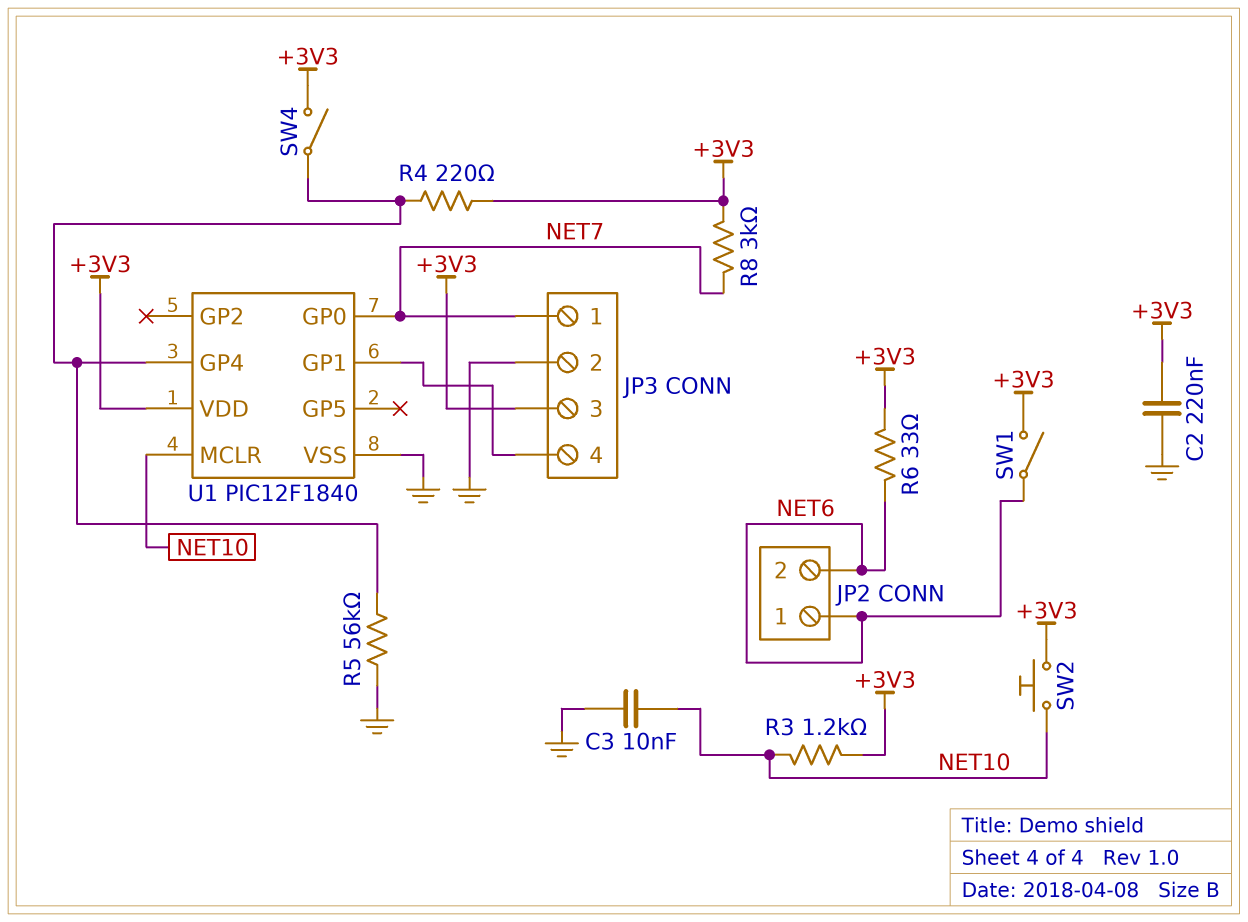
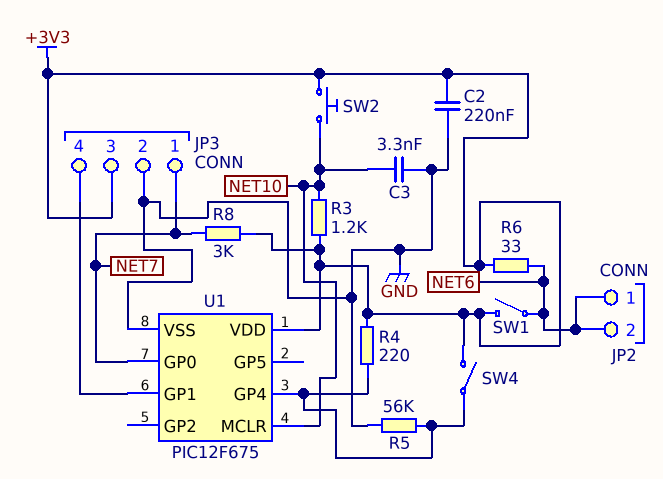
C3: 10nF (GND, NET10) -> 3.3nF (GND, NET10)
U1: PIC12F1840 -> PIC12F675

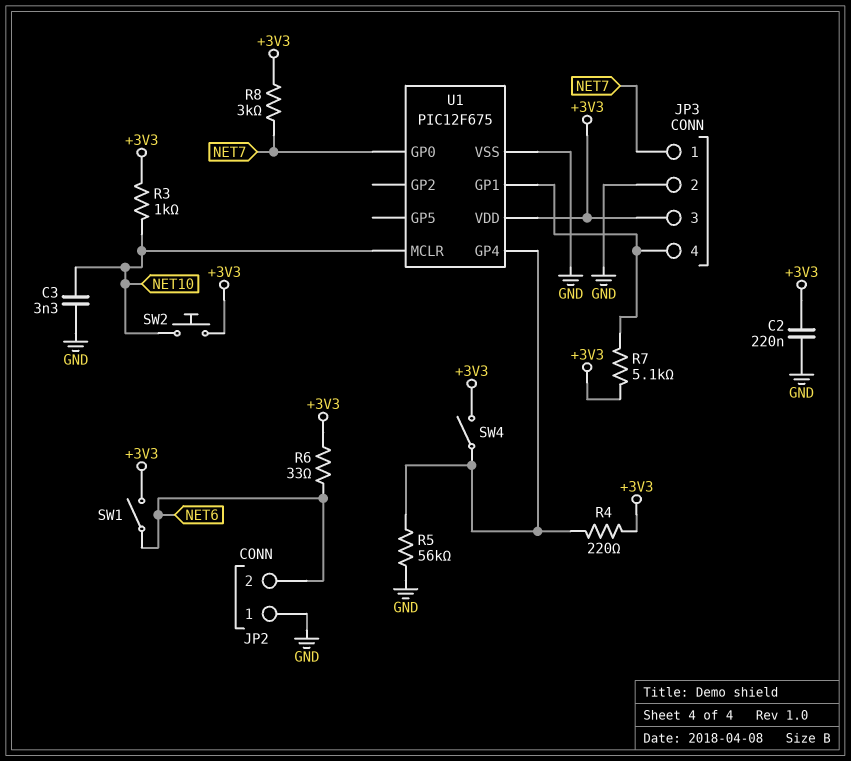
JP2 pin 1: NET6 -> GND
R3: 1.2k (+3V3, NET10) -> 1k (+3V3, NET10)
R7: none -> 5.1k (+3V3, JP3/4)

